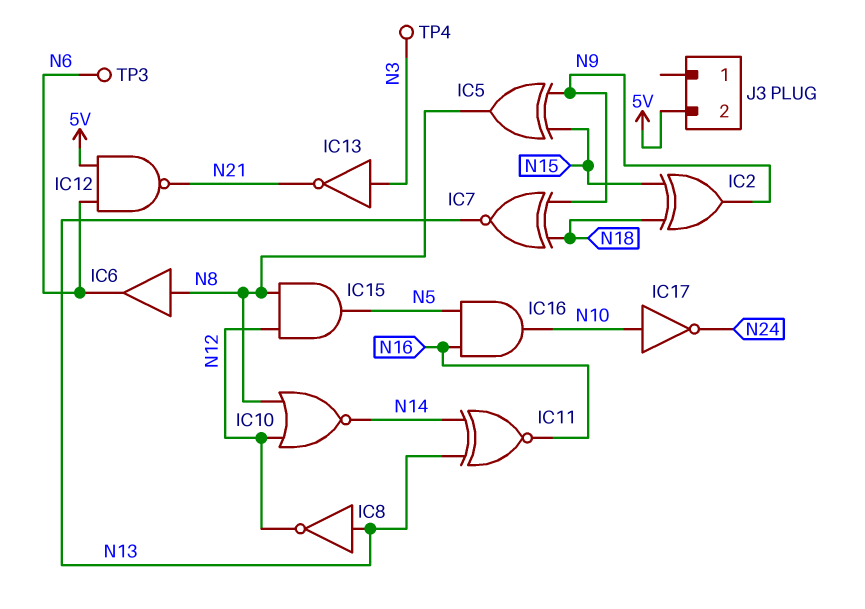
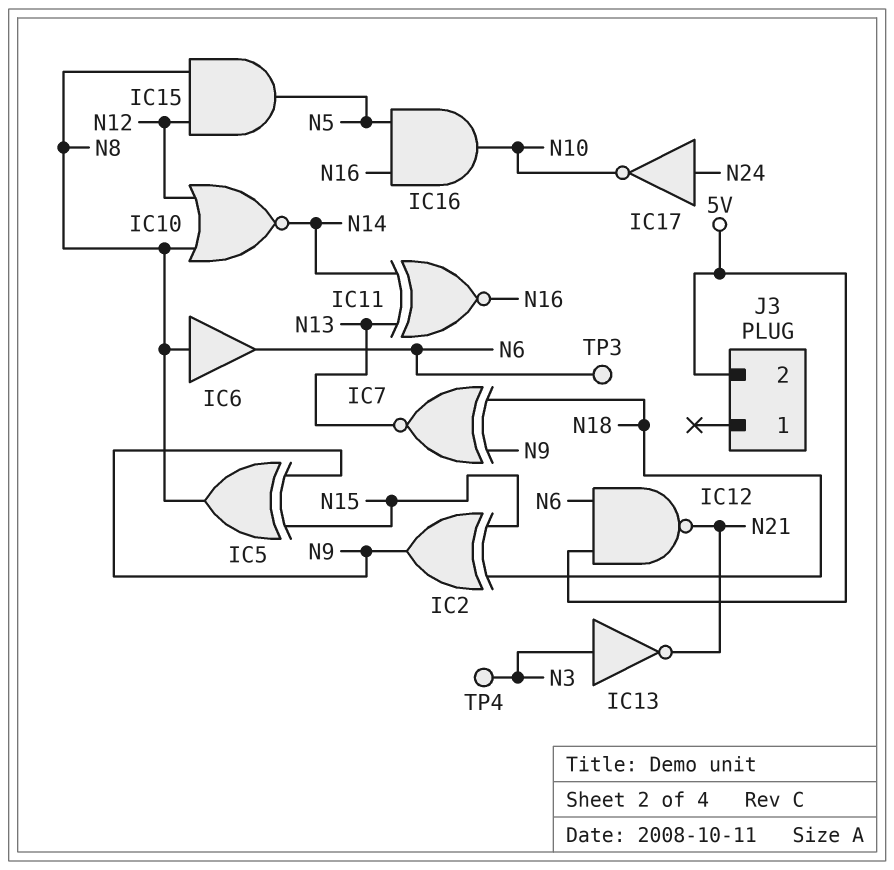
IC8: NOT (in N13, out N12) -> none
IC17: NOT (in N10, out N24) -> NOT (in N24, out N10)

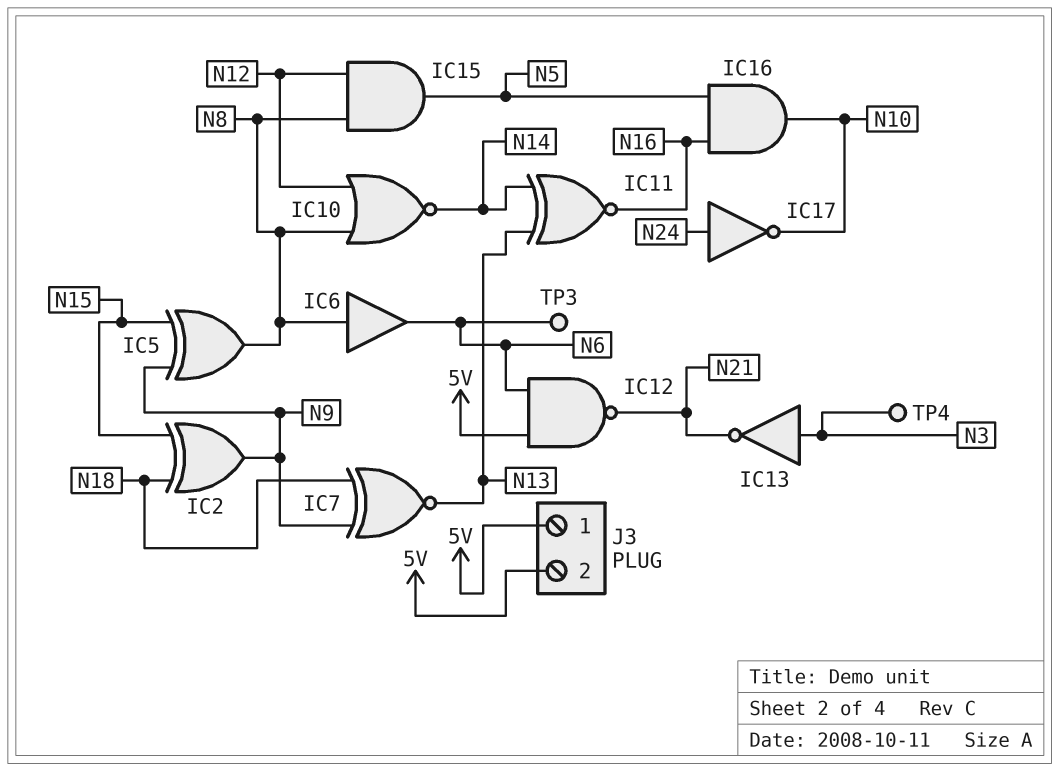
J3 pin 1: none -> 5V

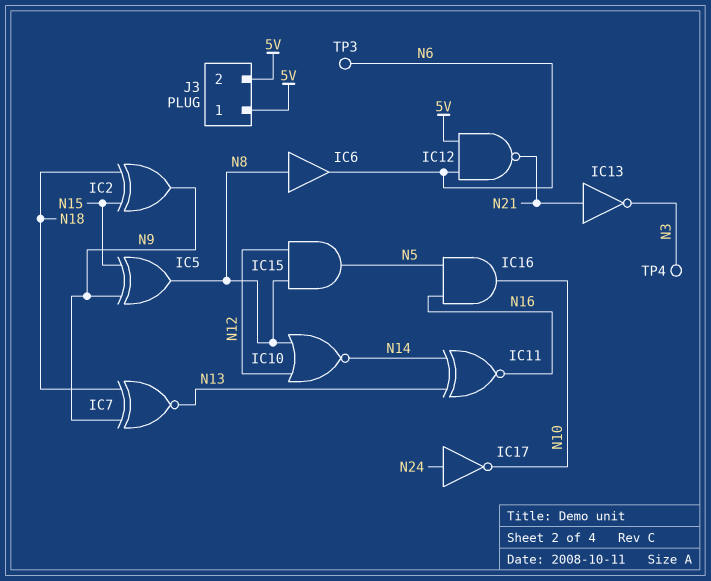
IC13: NOT (in N3, out N21) -> NOT (in N21, out N3)

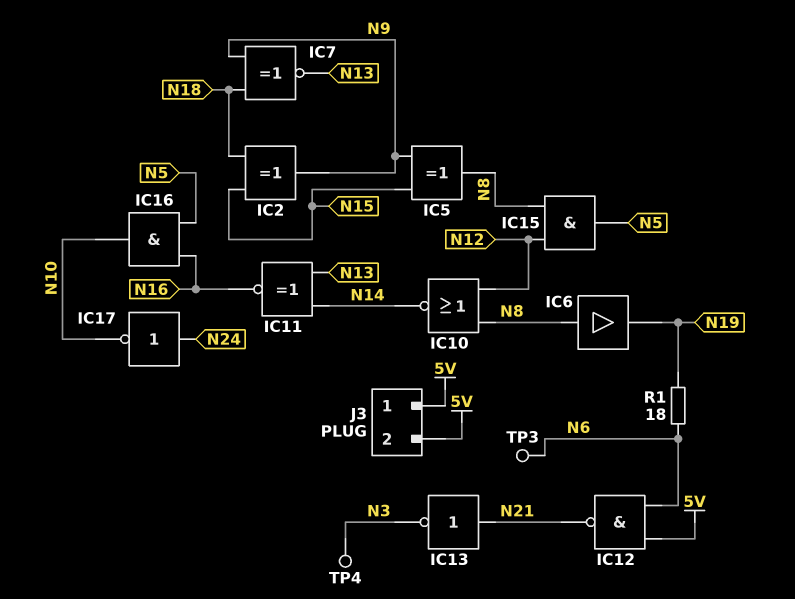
IC6: buffer (in N8, out N6) -> buffer (in N8, out N19)
R1: none -> 18 (N6, N19)

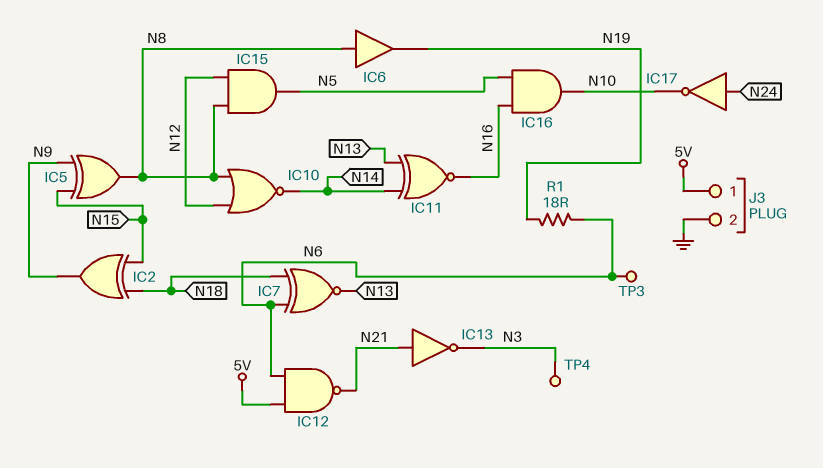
IC7: XNOR (in N9, in N18, out N13) -> XNOR (in N6, in N18, out N13)
J3 pin 2: 5V -> GND

